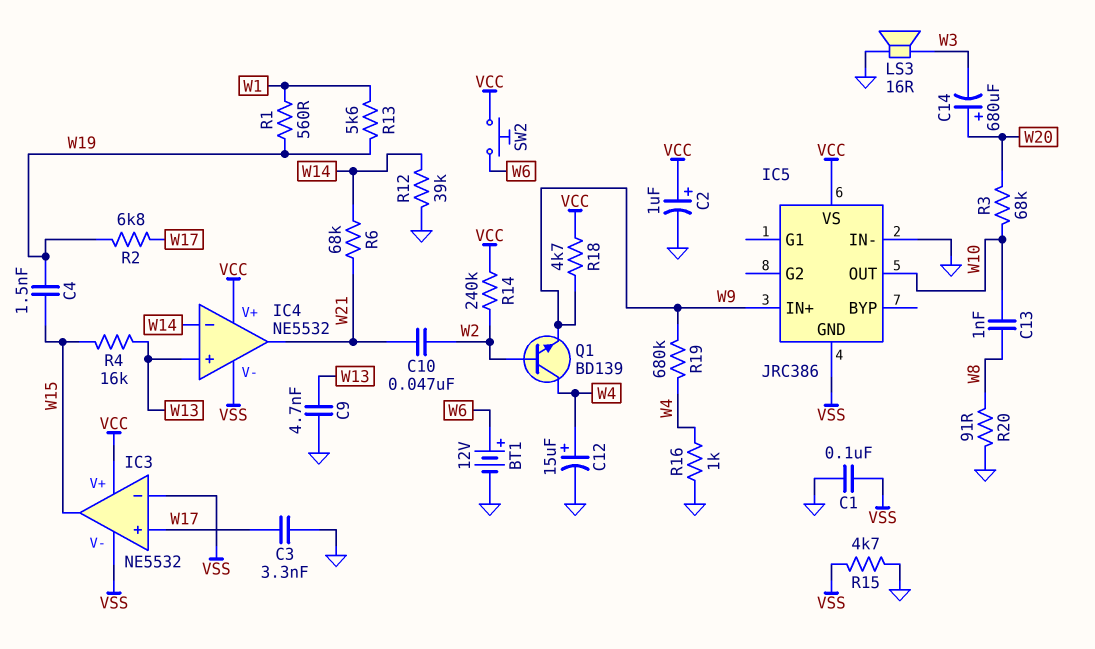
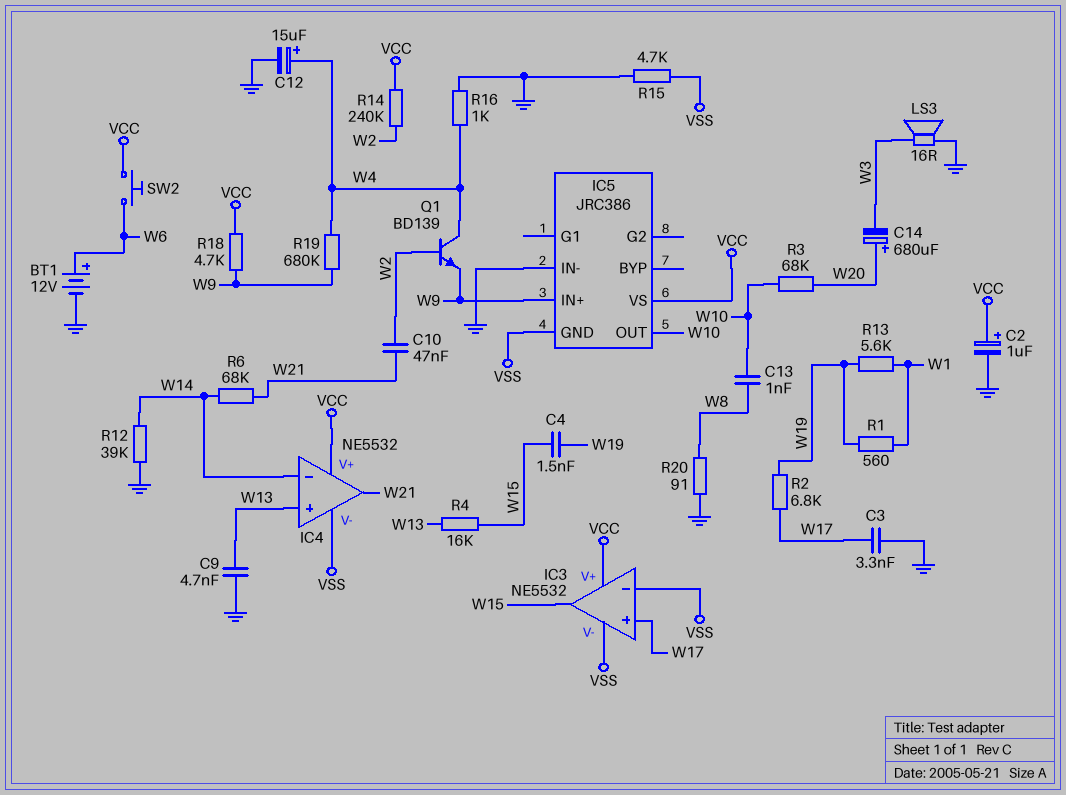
C1: 100nF (GND, VSS) -> none

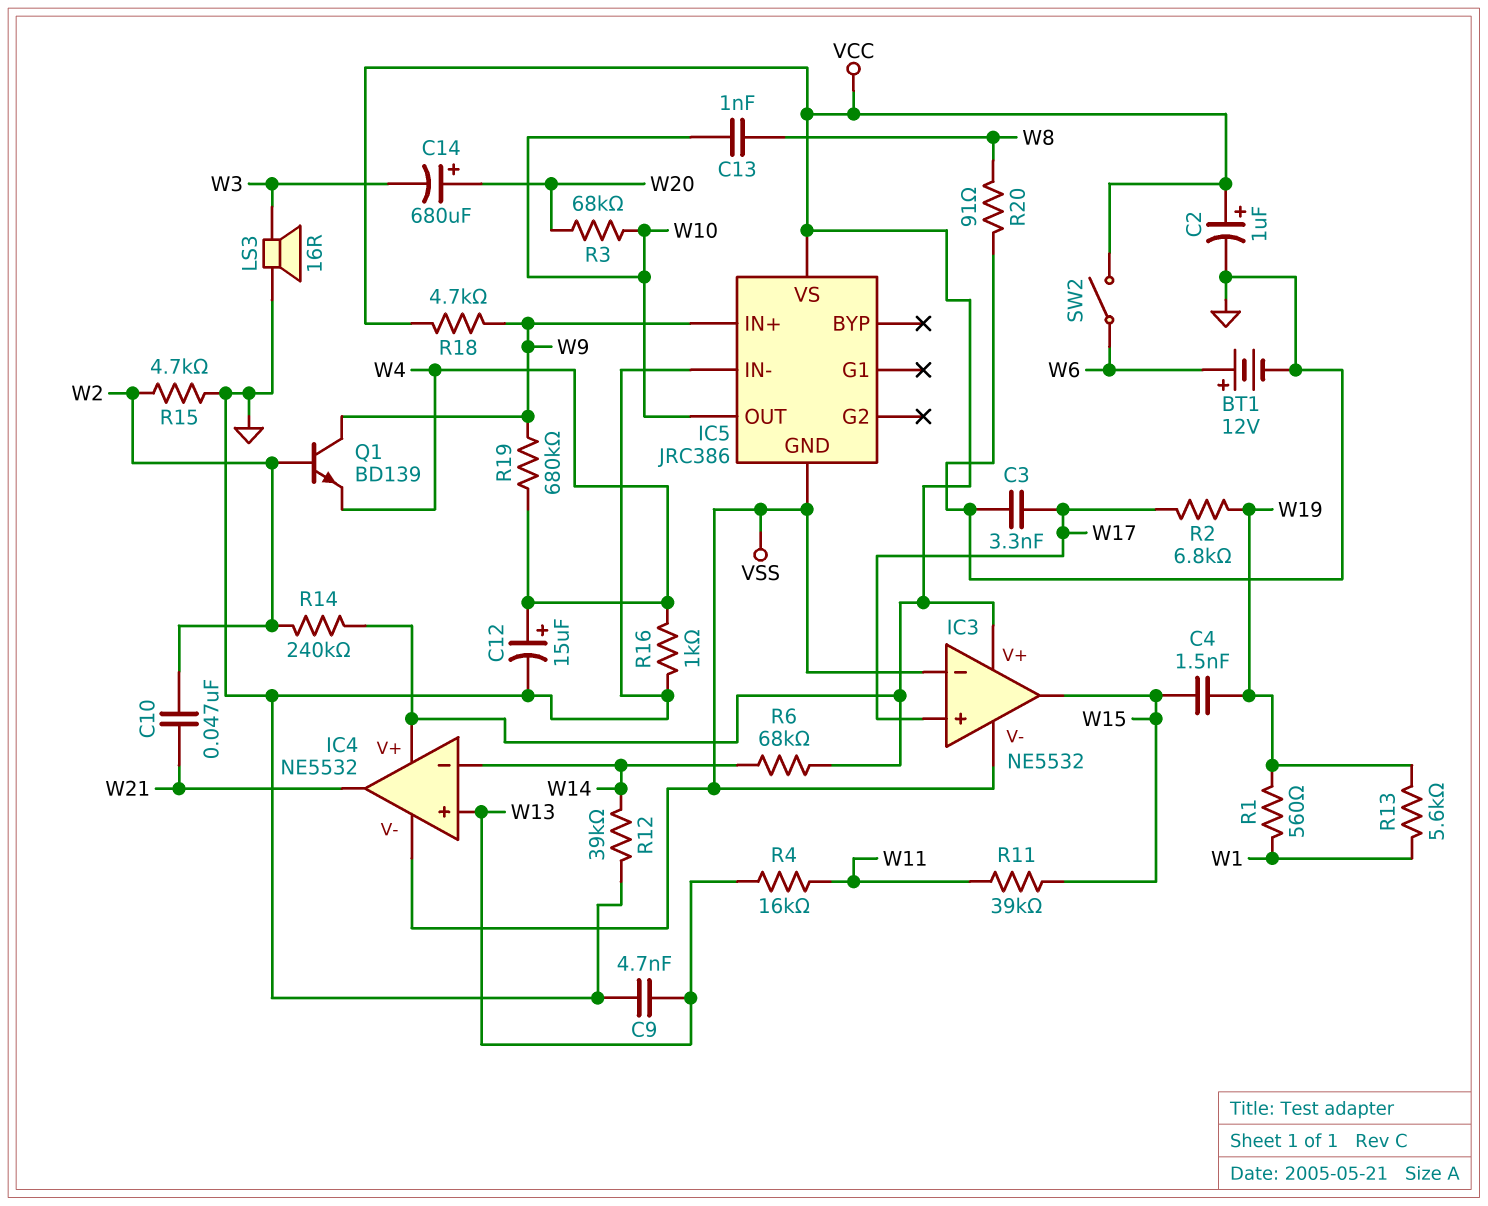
Q1: NPN BD139 (B W2, C W4, E W9) -> NPN BD139 (B W2, C W9, E W4)
R4: 16k (W13, W15) -> 16k (W11, W13)
R6: 68k (W14, W21) -> 68k (VCC, W14)
R11: none -> 39k (W11, W15)
R15: 4.7k (GND, VSS) -> 4.7k (GND, W2)
SW2: button (VCC, W6) -> switch (VCC, W6)

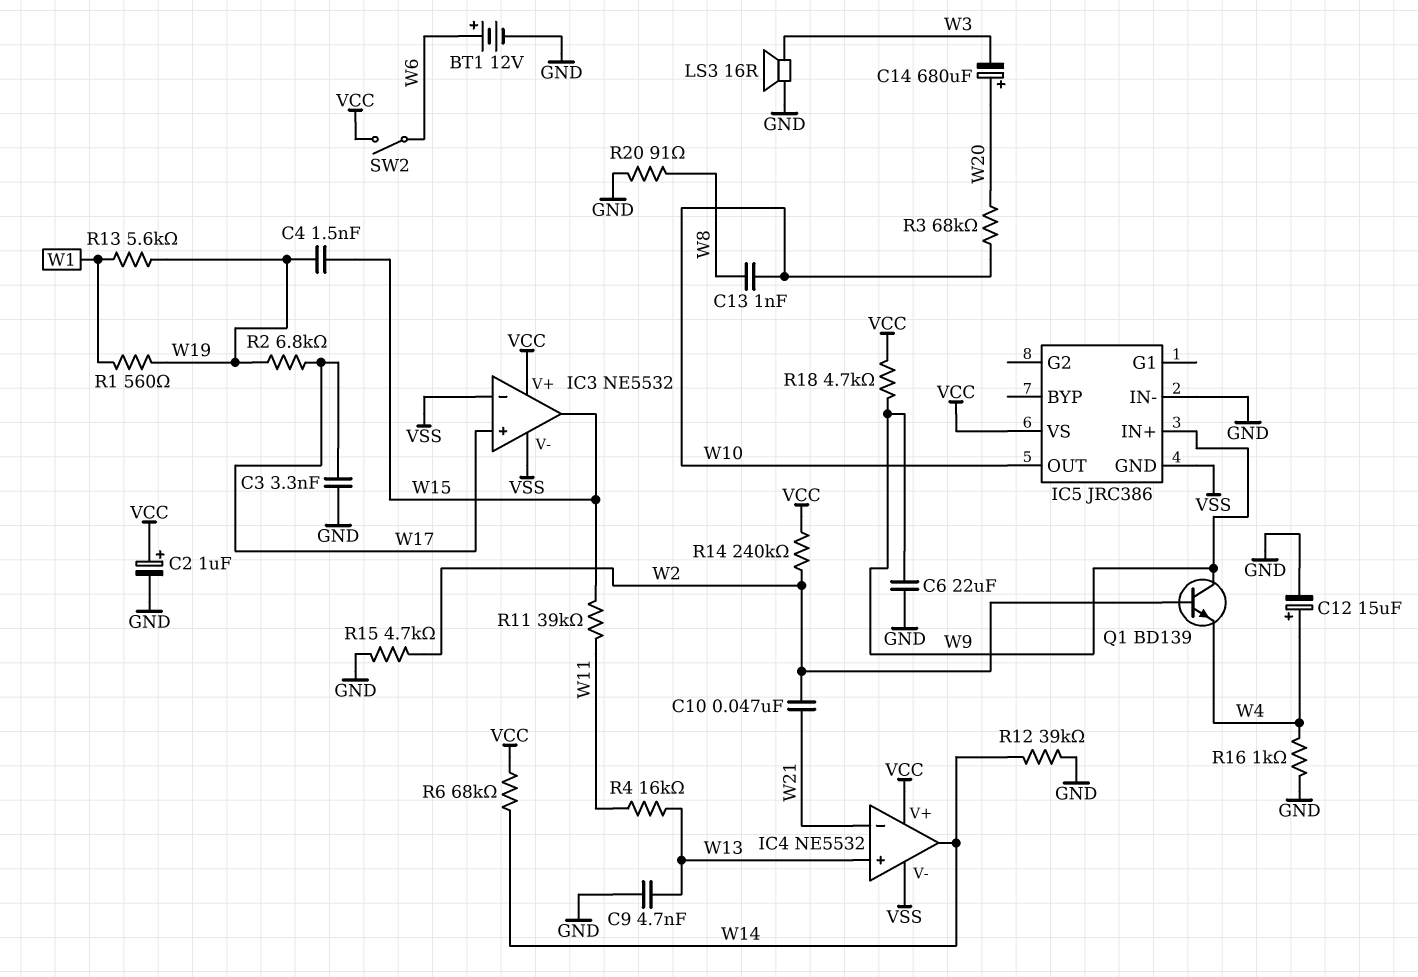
C6: none -> 22uF (GND, W9)
IC4 pin in-: W14 -> W21
IC4 pin out: W21 -> W14
R19: 680k (W4, W9) -> none

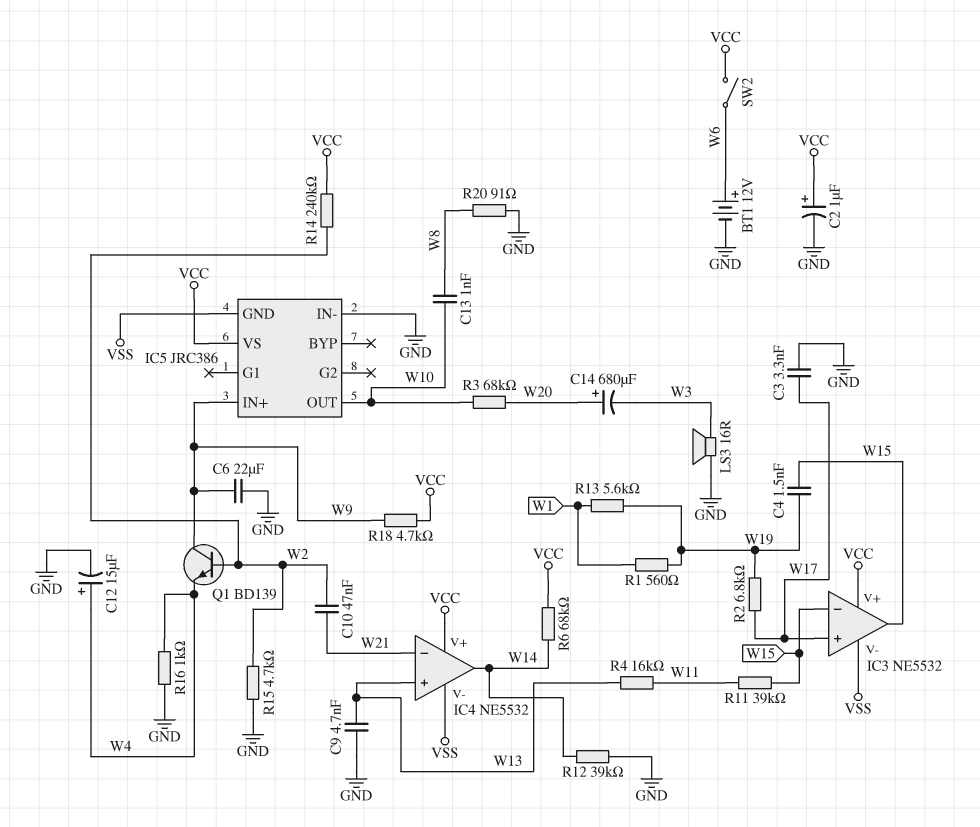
IC3 pin in-: VSS -> W15

